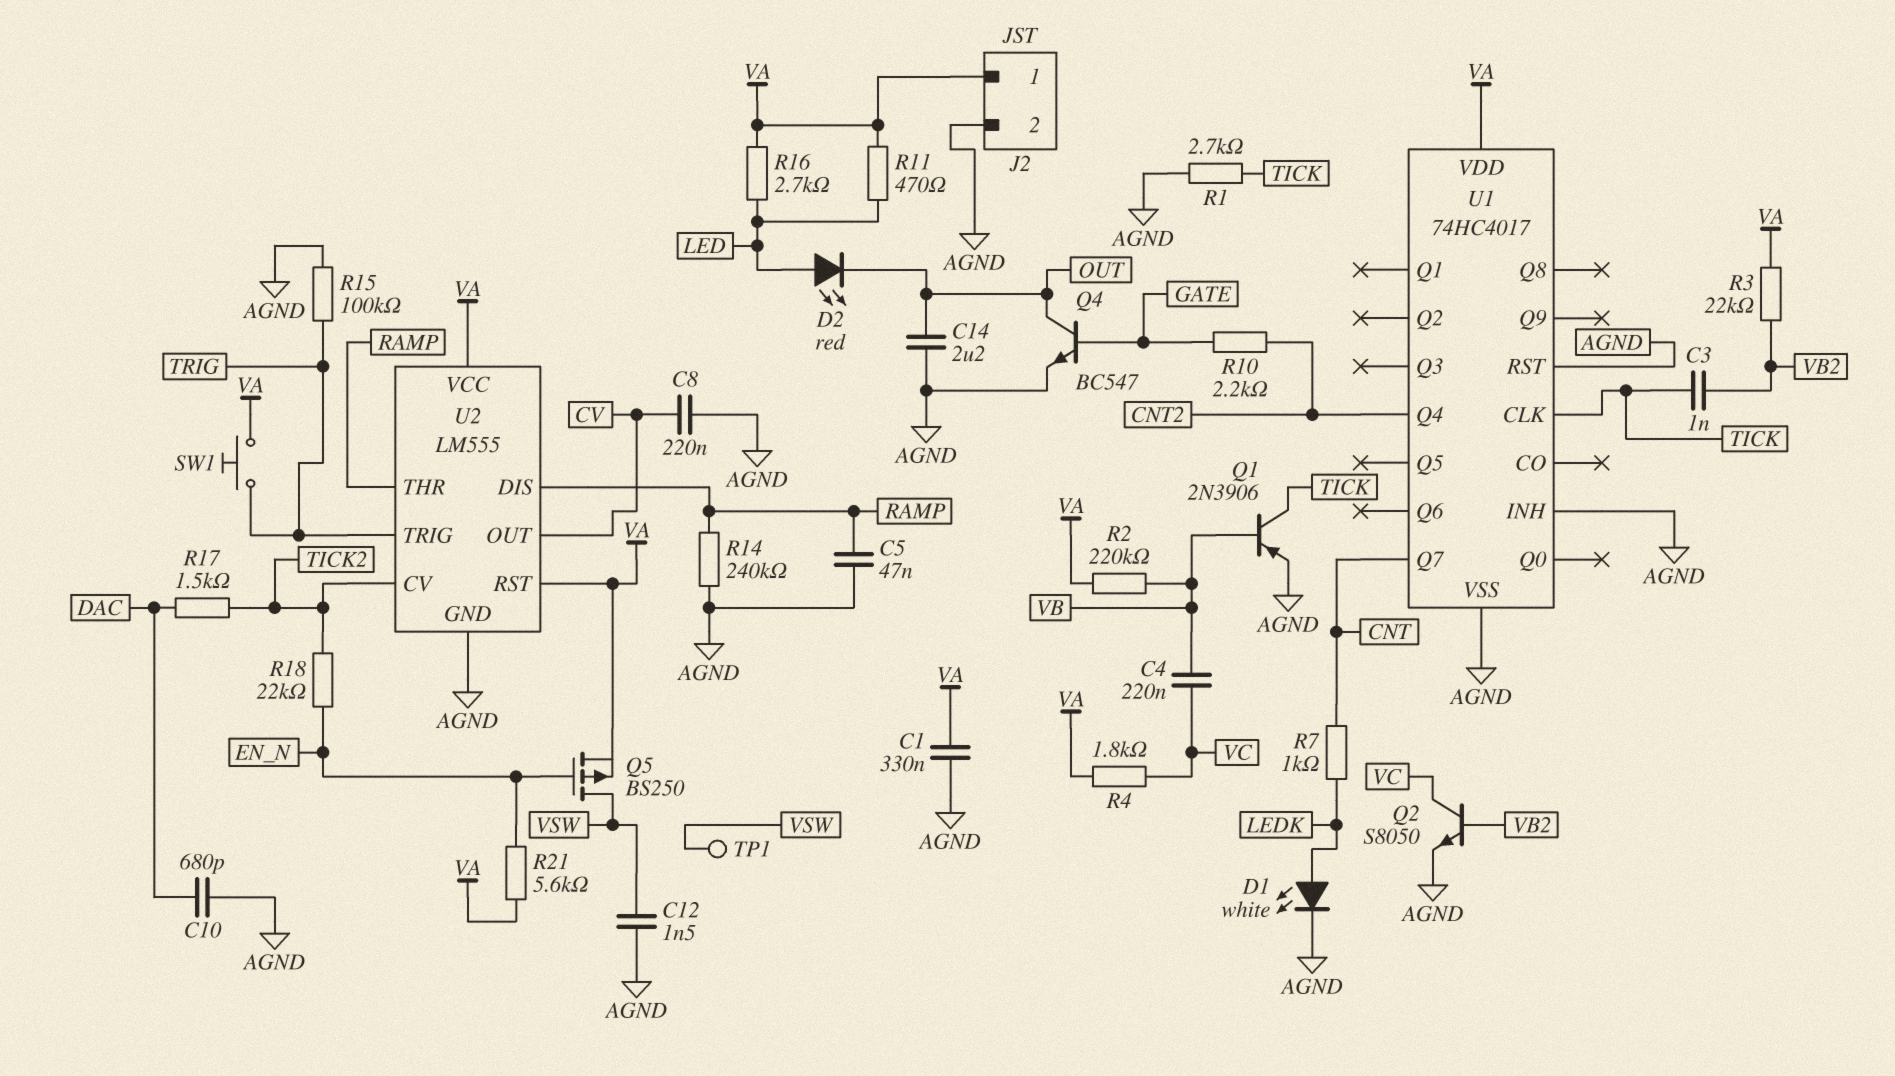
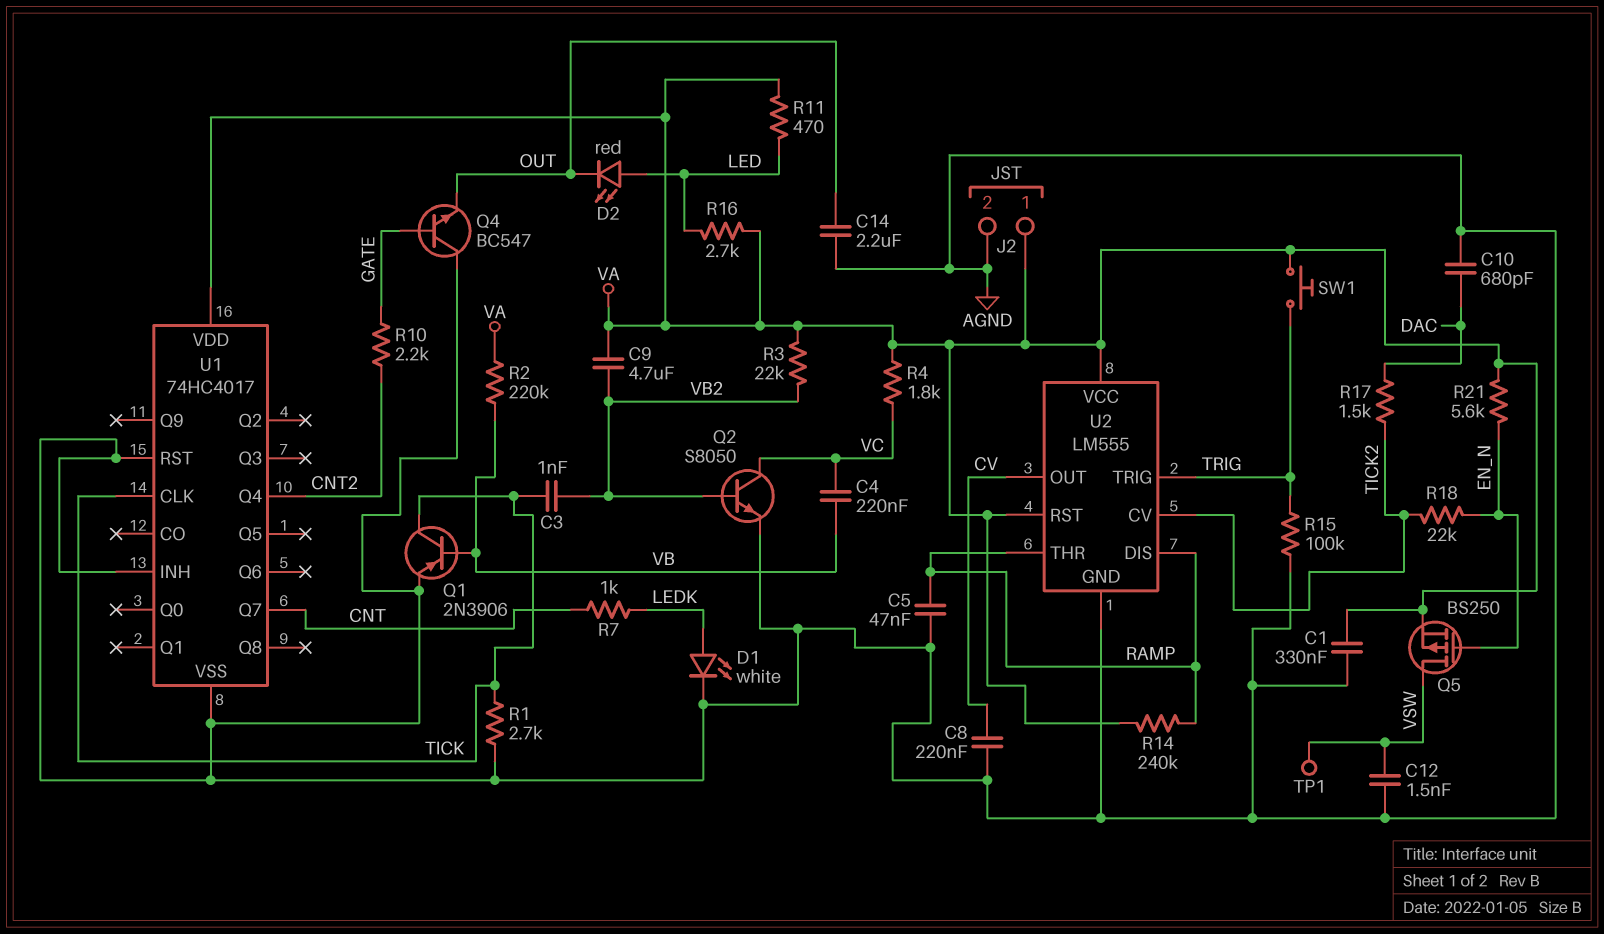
C9: none -> 4.7uF (VA, VB2)
Q4: NPN BC547 (B GATE, C OUT, E AGND) -> NPN BC547 (B GATE, C AGND, E OUT)
R14: 240k (AGND, RAMP) -> 240k (RAMP, VA)

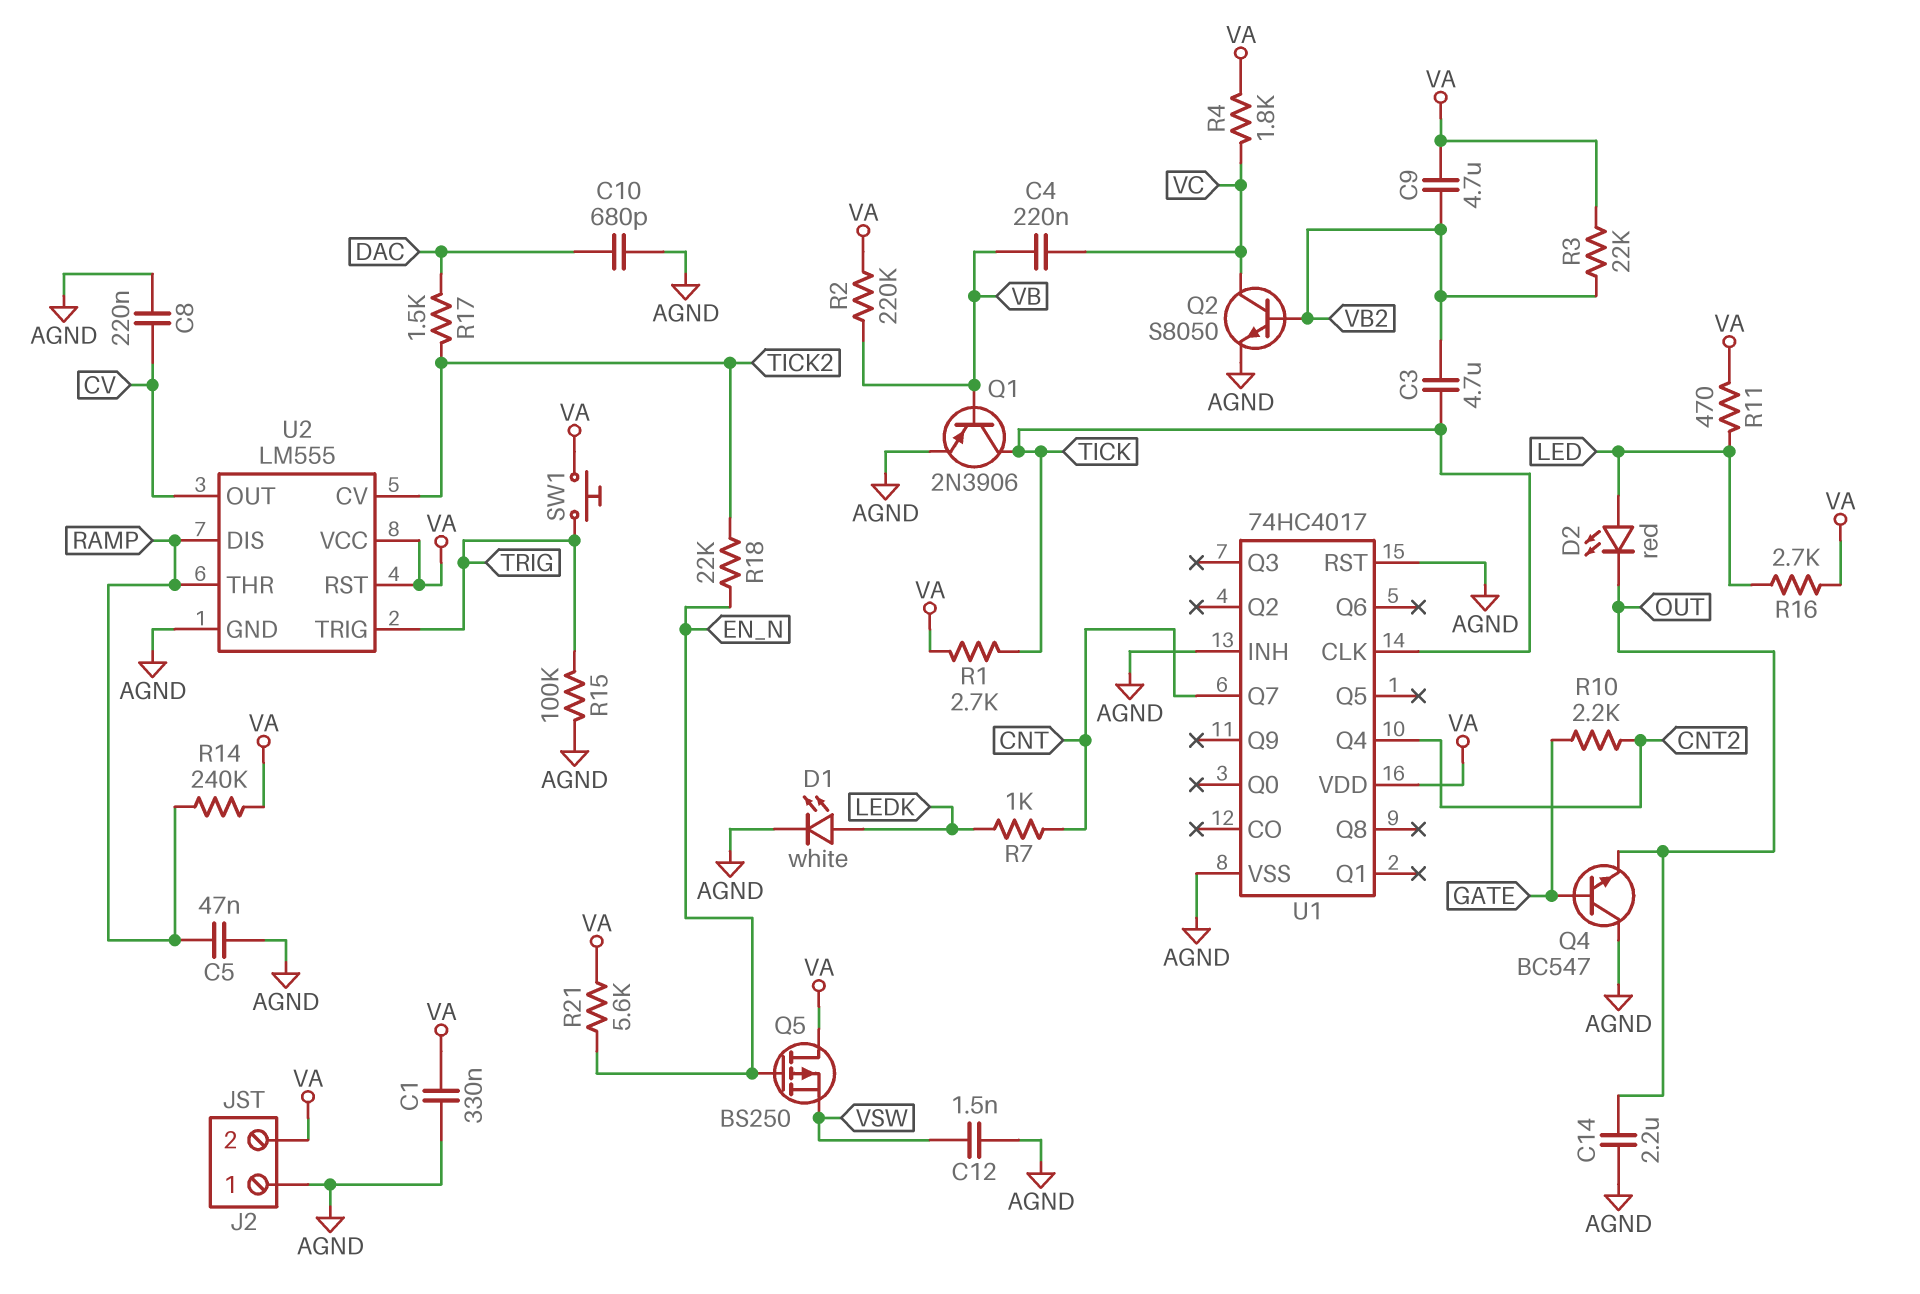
C3: 1nF (TICK, VB2) -> 4.7uF (TICK, VB2)
J2 pin 1: VA -> AGND
J2 pin 2: AGND -> VA
Q5: PMOS BS250 (G EN_N, D VSW, S VA) -> PMOS BS250 (G EN_N, D VA, S VSW)
R1: 2.7k (AGND, TICK) -> 2.7k (TICK, VA)
TP1: test point (VSW) -> none

